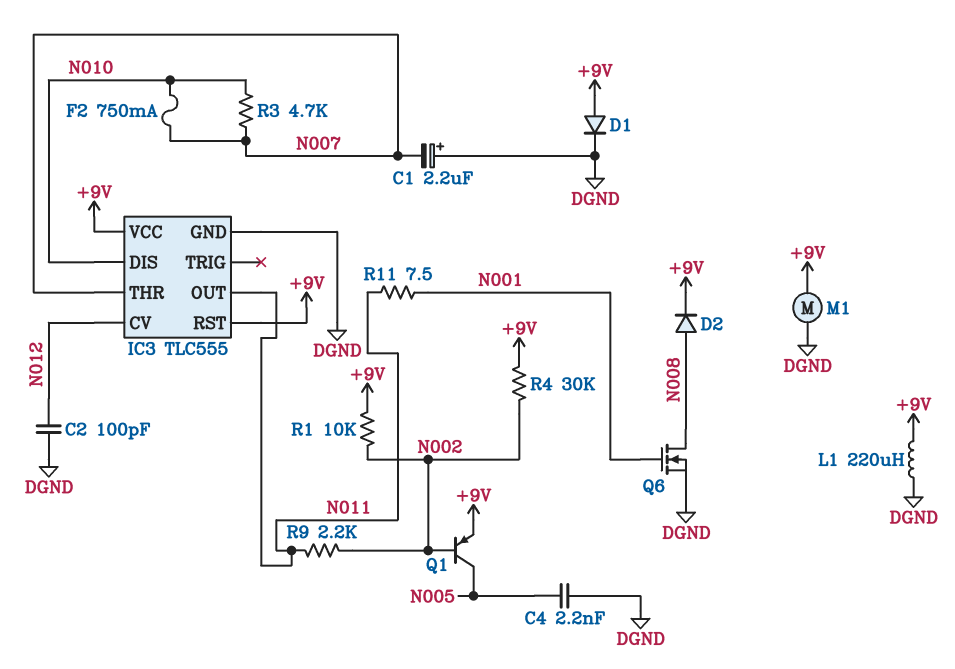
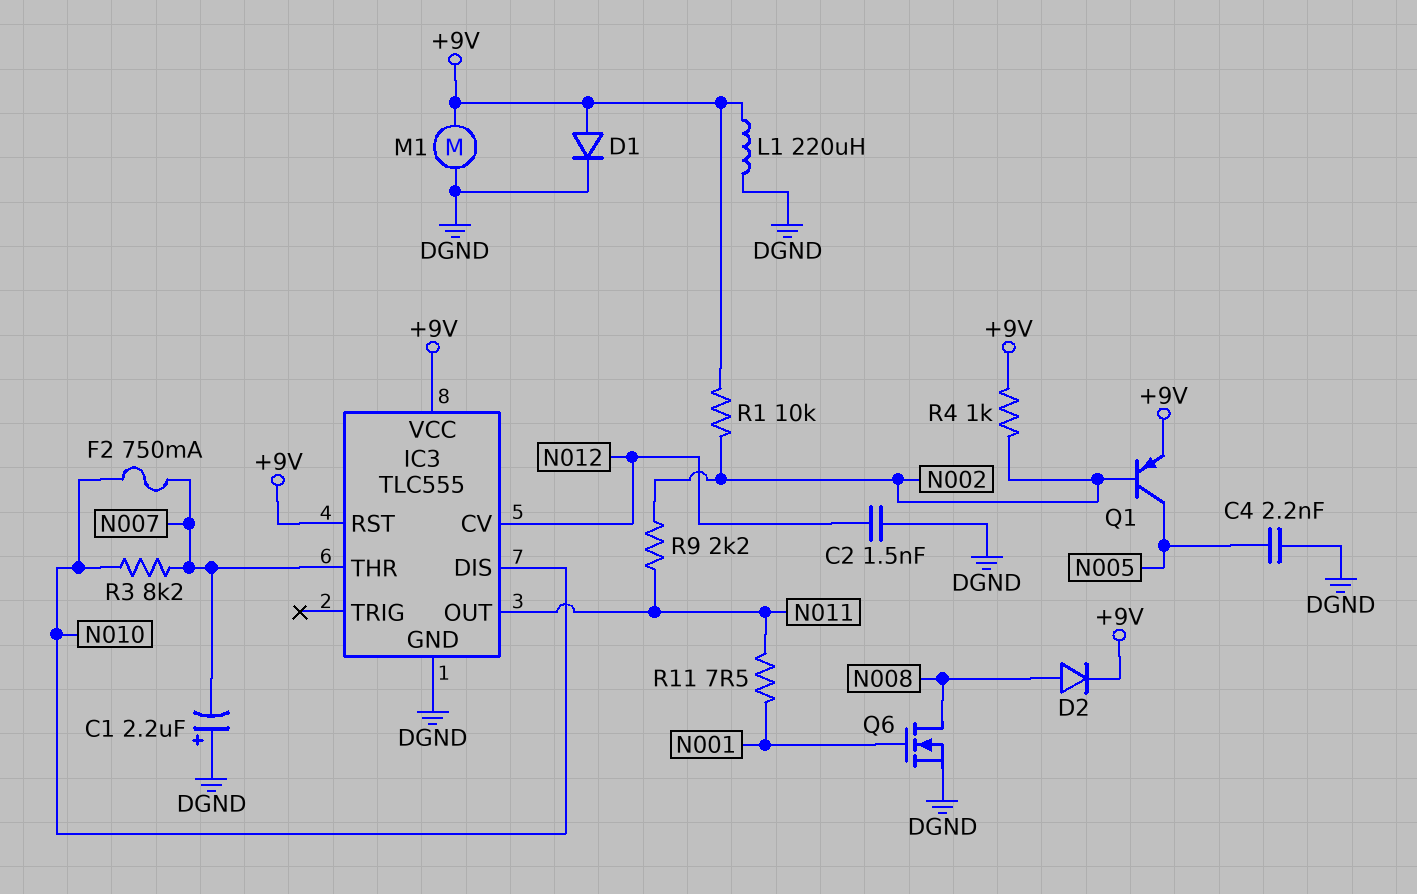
C2: 100pF (DGND, N012) -> 1.5nF (DGND, N012)
R3: 4.7k (N007, N010) -> 8.2k (N007, N010)
R4: 30k (+9V, N002) -> 1k (+9V, N002)

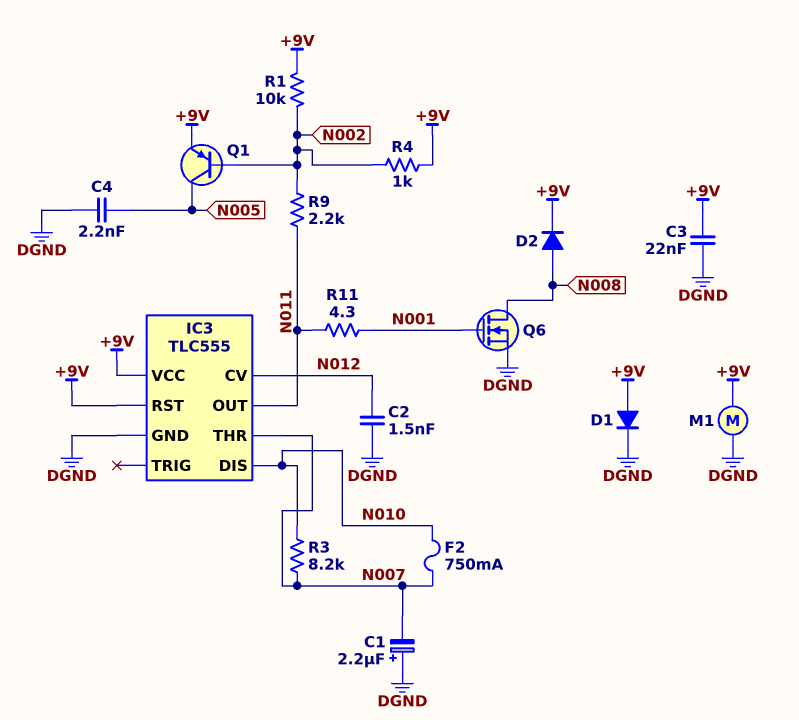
C3: none -> 22nF (+9V, DGND)
L1: 220uH (+9V, DGND) -> none
R11: 7.5 (N001, N011) -> 4.3 (N001, N011)

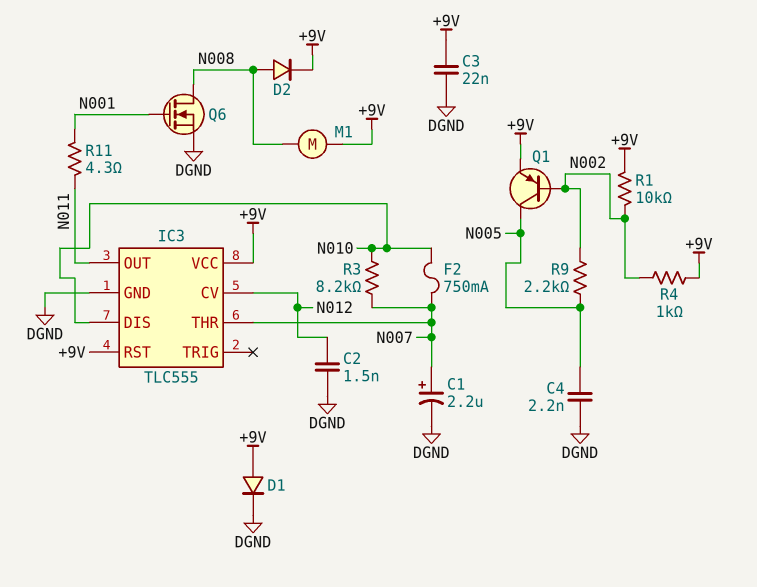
C1: 2.2uF (plus DGND, minus N007) -> 2.2uF (plus N007, minus DGND)
M1: motor (+9V, DGND) -> motor (+9V, N008)
R9: 2.2k (N002, N011) -> 2.2k (N002, N005)

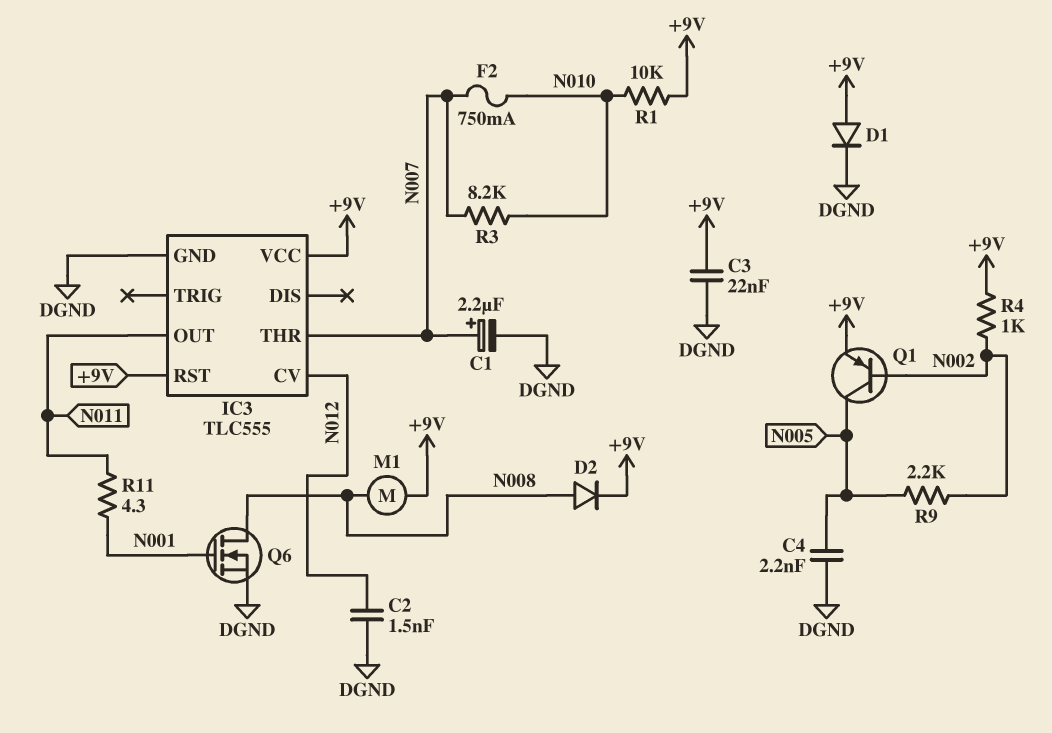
IC3 pin DIS: N010 -> none
R1: 10k (+9V, N002) -> 10k (+9V, N010)

